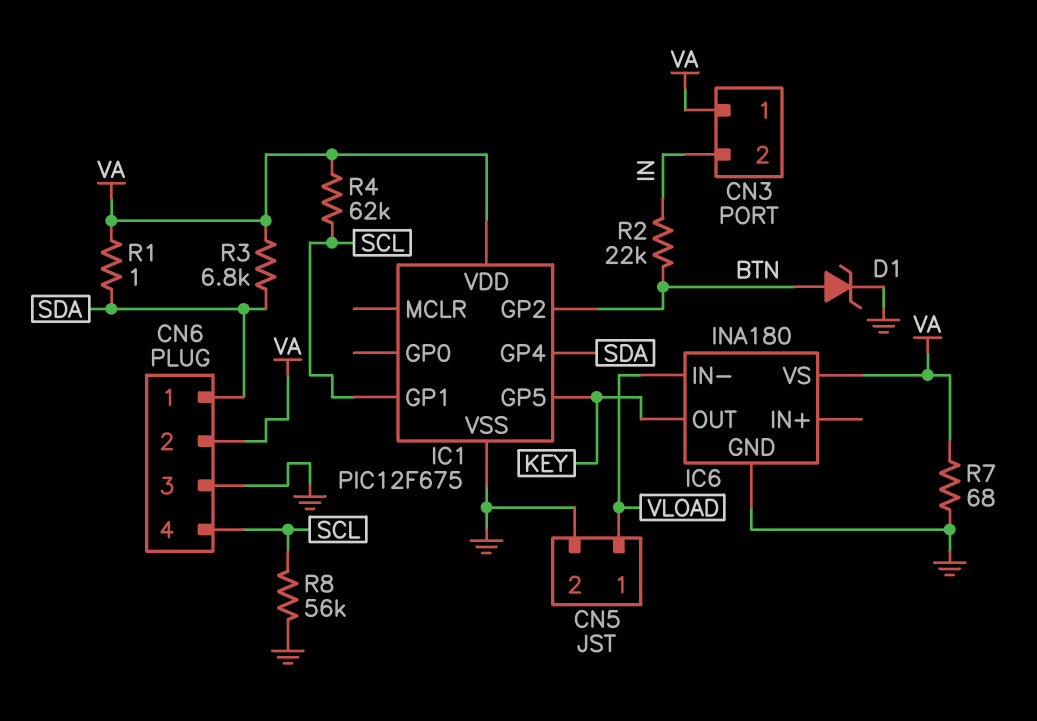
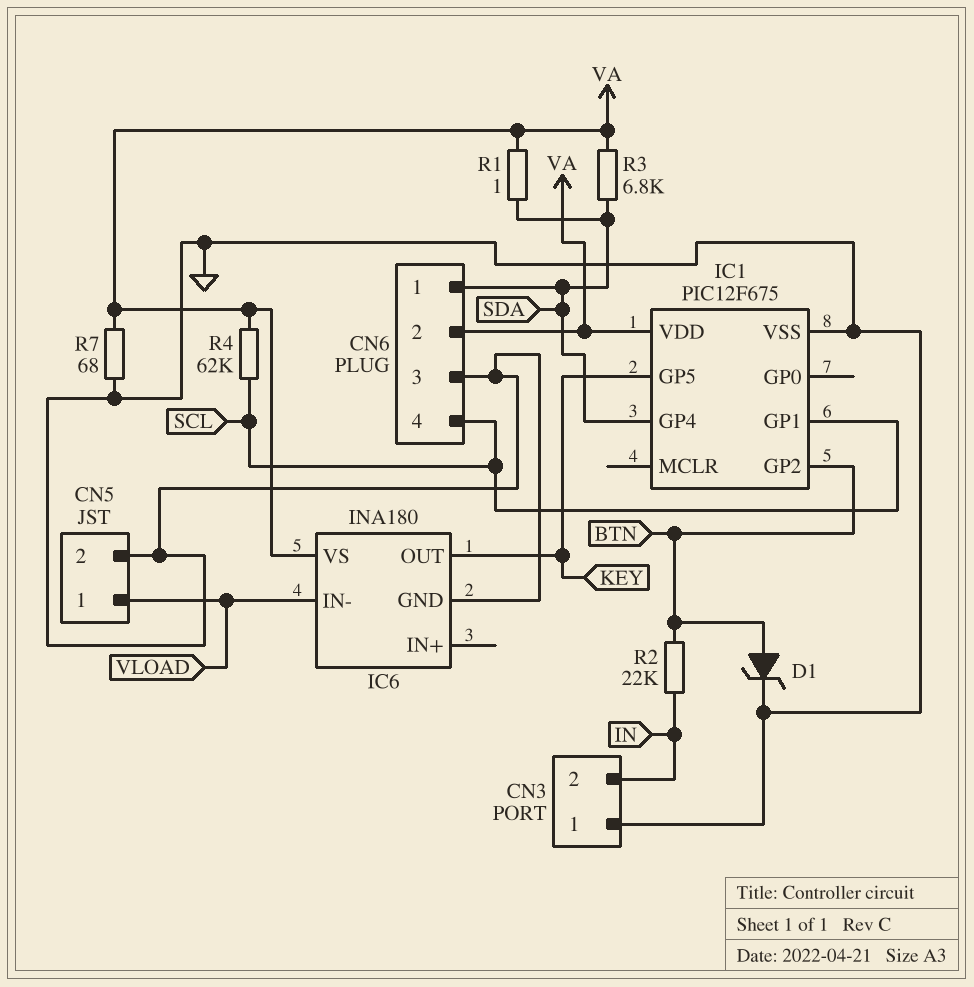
CN3 pin 1: VA -> GND
R8: 56k (GND, SCL) -> none

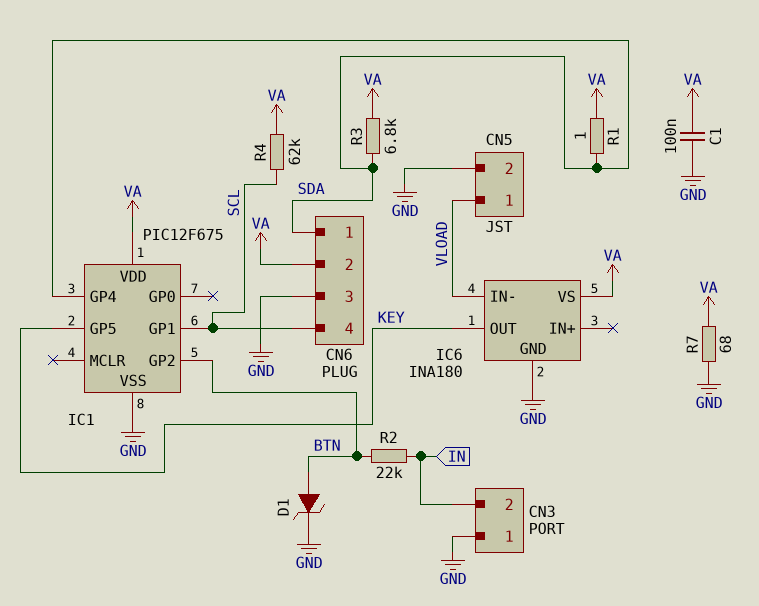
C1: none -> 100nF (GND, VA)

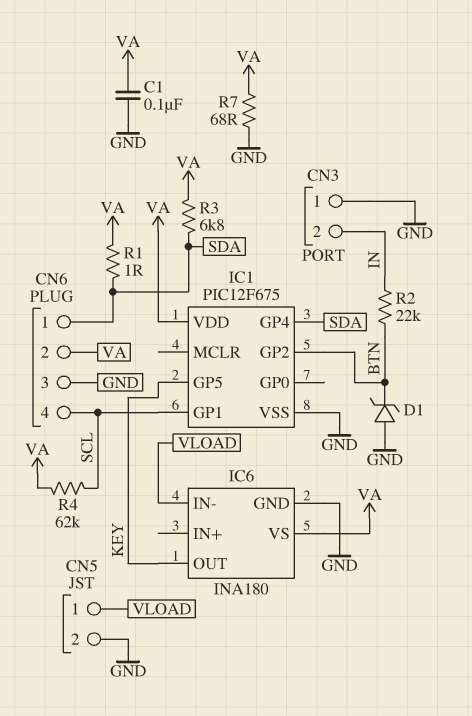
D1: zener (A BTN, K GND) -> zener (A GND, K BTN)

